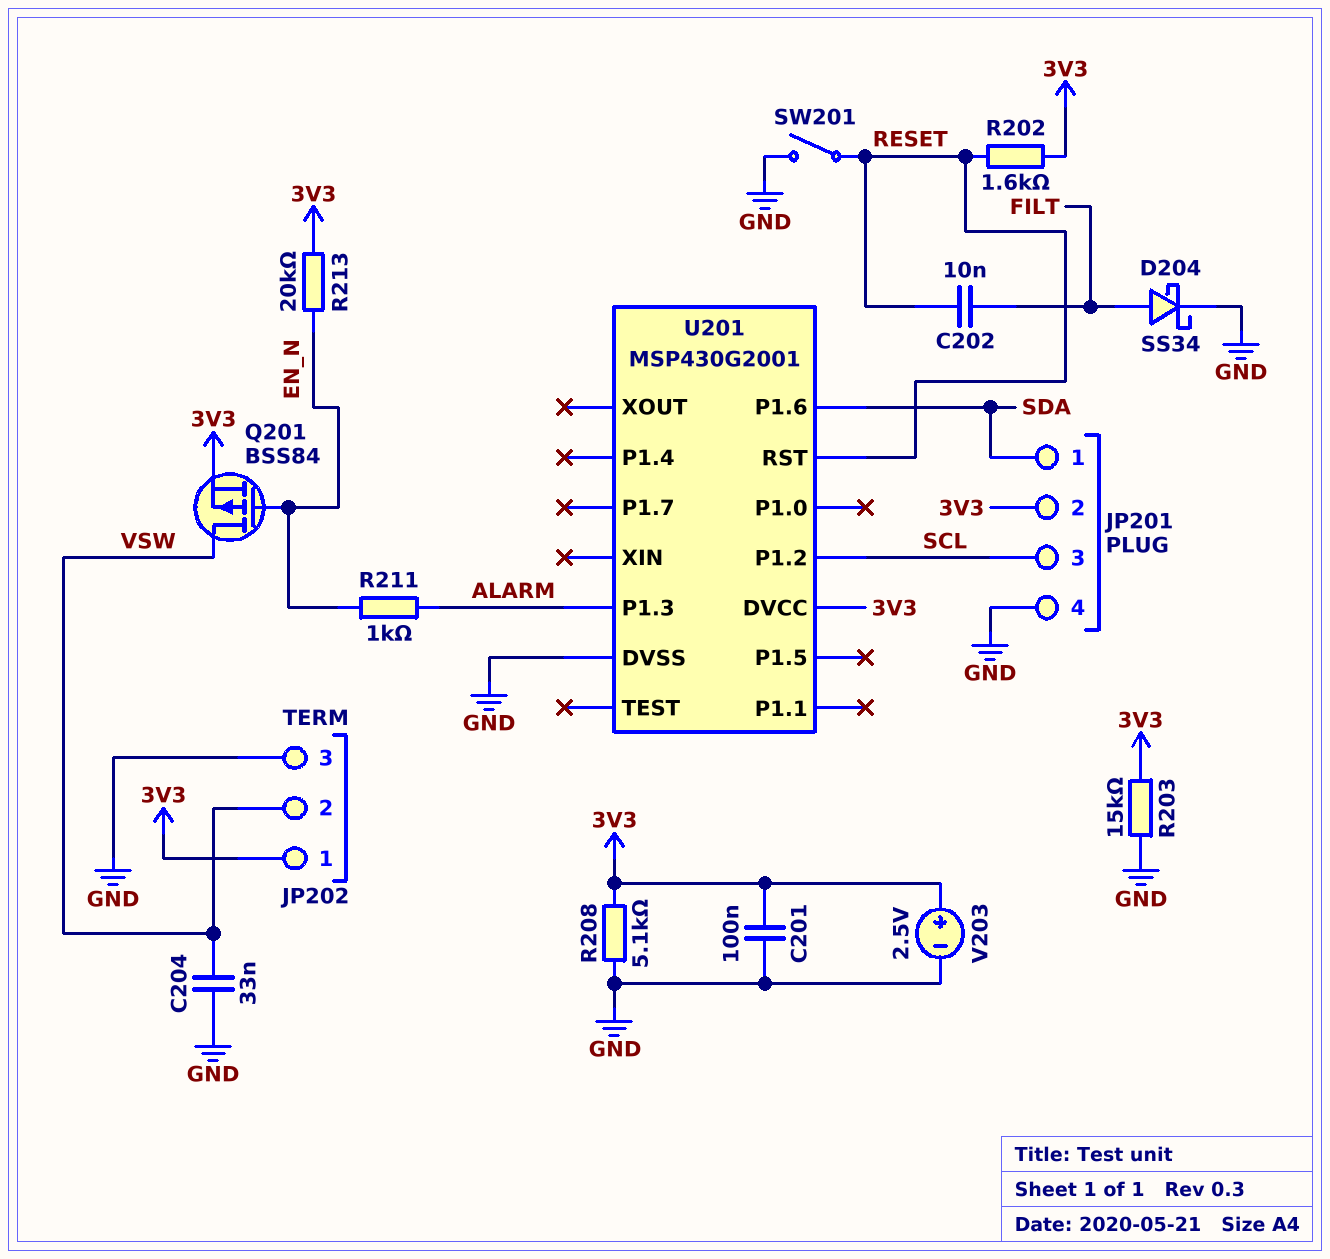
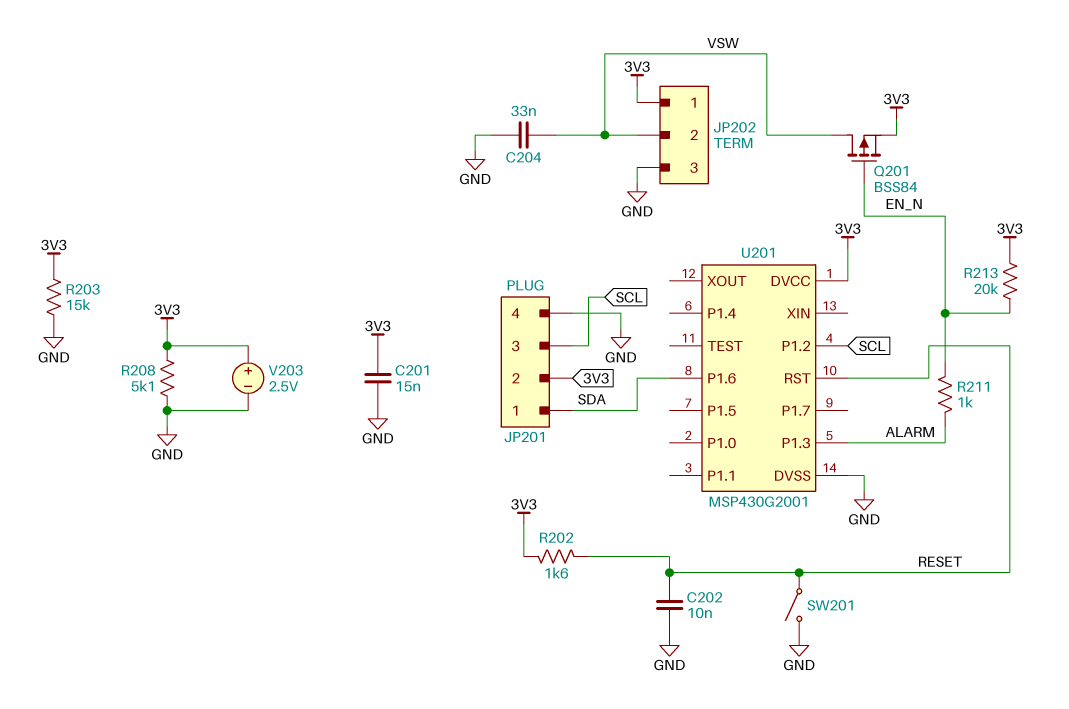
C201: 100nF (3V3, GND) -> 15nF (3V3, GND)
C202: 10nF (FILT, RESET) -> 10nF (GND, RESET)
D204: schottky SS34 (A FILT, K GND) -> none

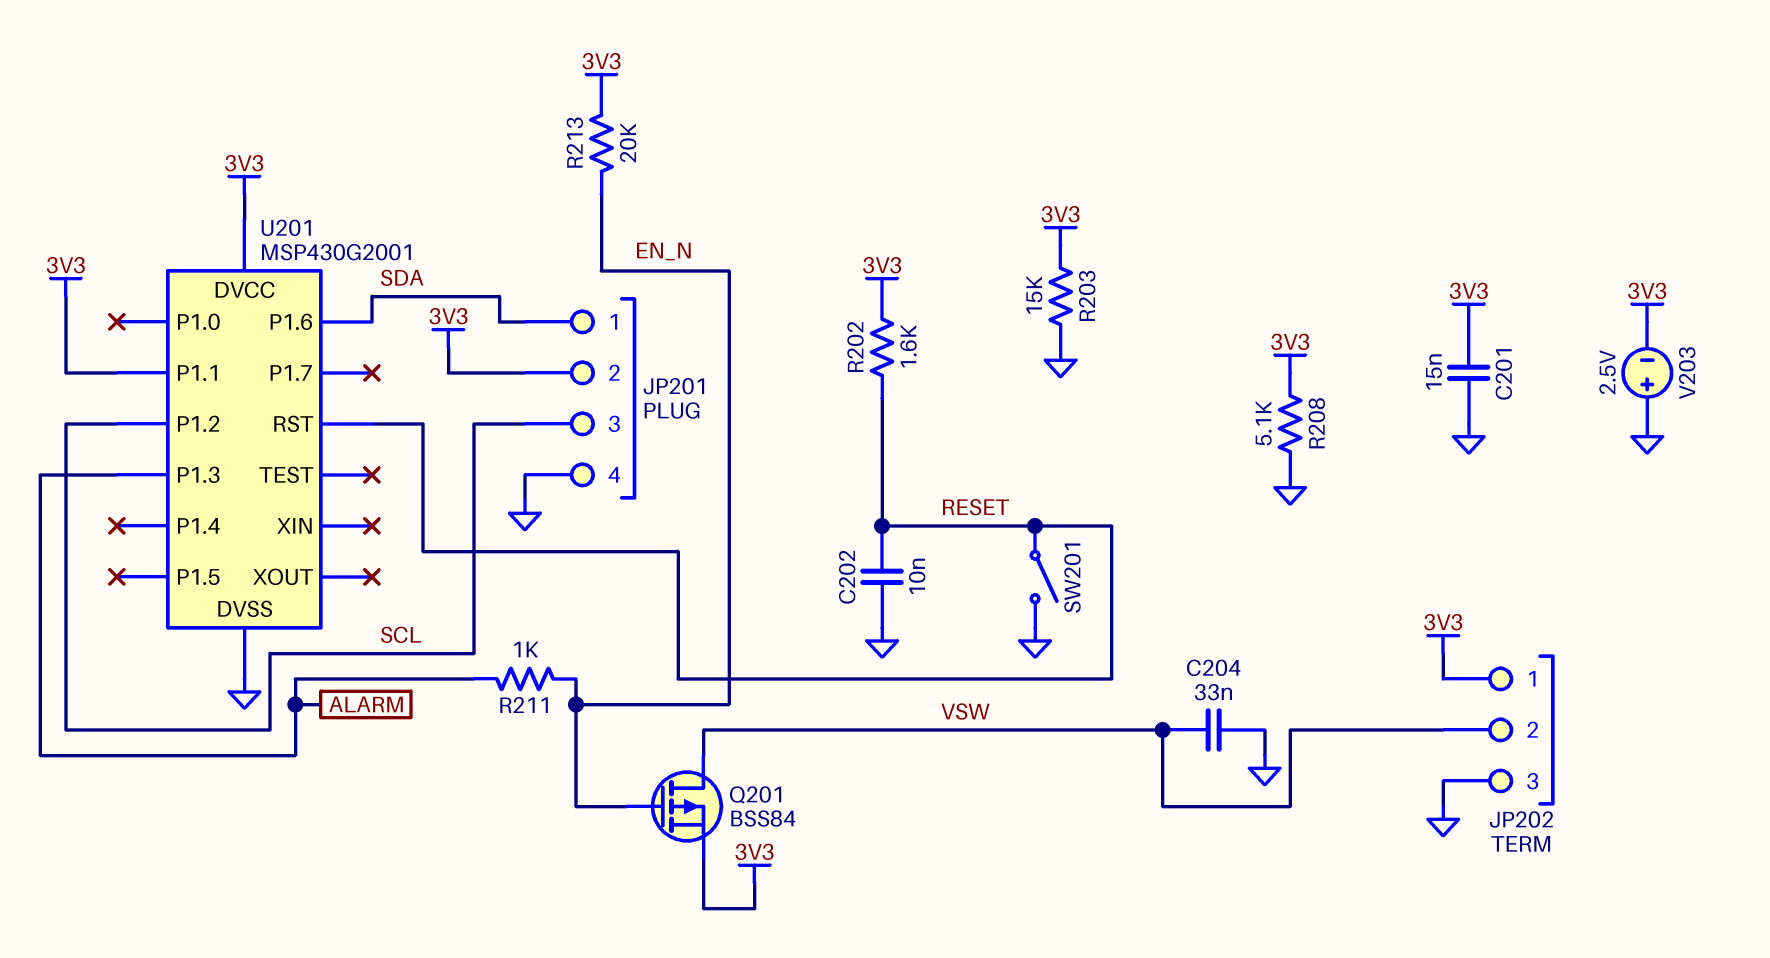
U201 pin P1.1: none -> 3V3
V203: 2.5V (plus 3V3, minus GND) -> 2.5V (plus GND, minus 3V3)

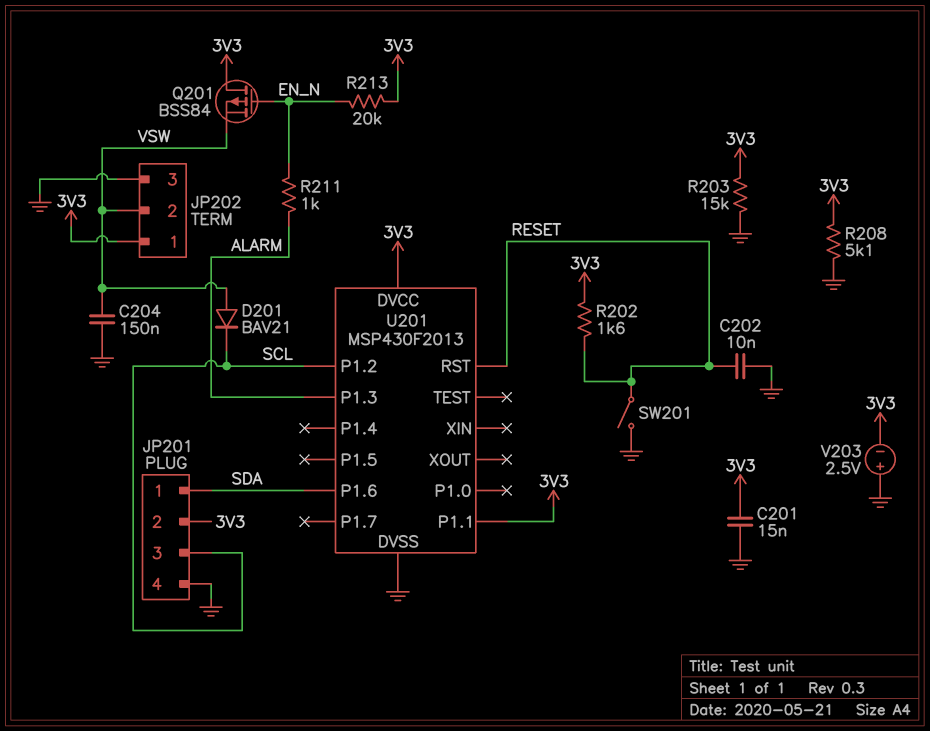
C204: 33nF (GND, VSW) -> 150nF (GND, VSW)
D201: none -> diode BAV21 (A VSW, K SCL)
Q201: PMOS BSS84 (G EN_N, D VSW, S 3V3) -> PMOS BSS84 (G EN_N, D 3V3, S VSW)
U201: MSP430G2001 -> MSP430F2013

